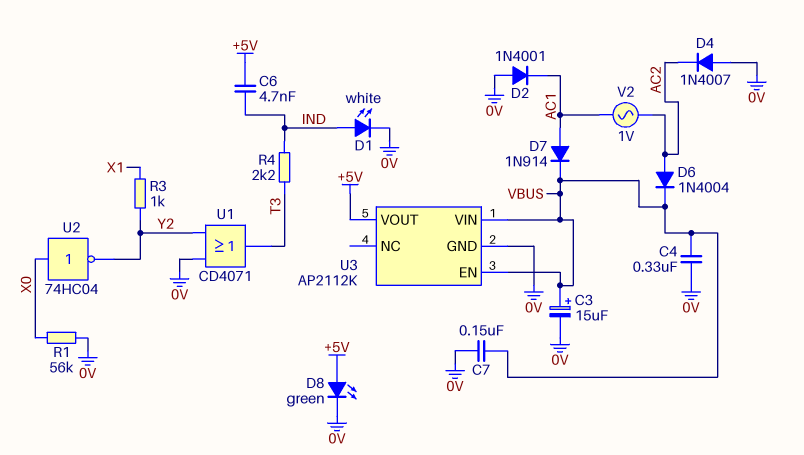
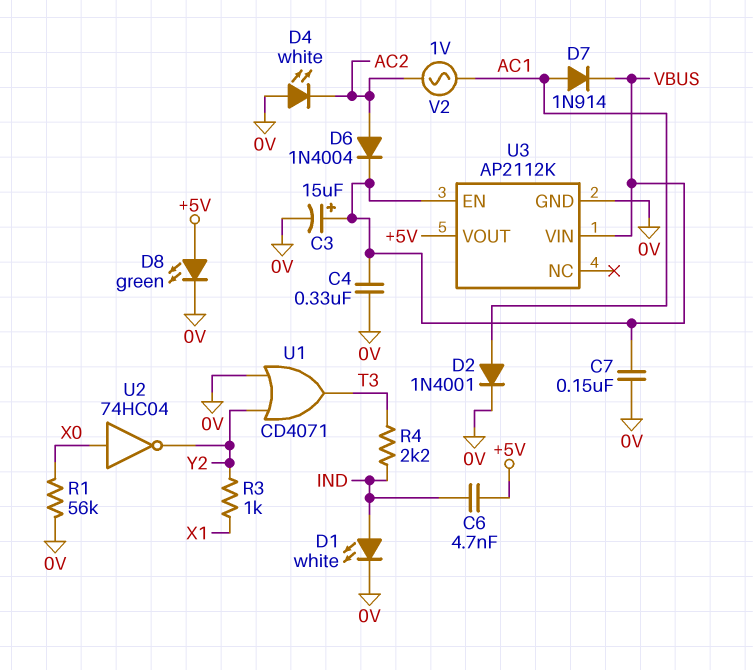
D2: diode 1N4001 (A 0V, K AC1) -> diode 1N4001 (A AC1, K 0V)
D4: diode 1N4007 (A 0V, K AC2) -> LED white (A 0V, K AC2)

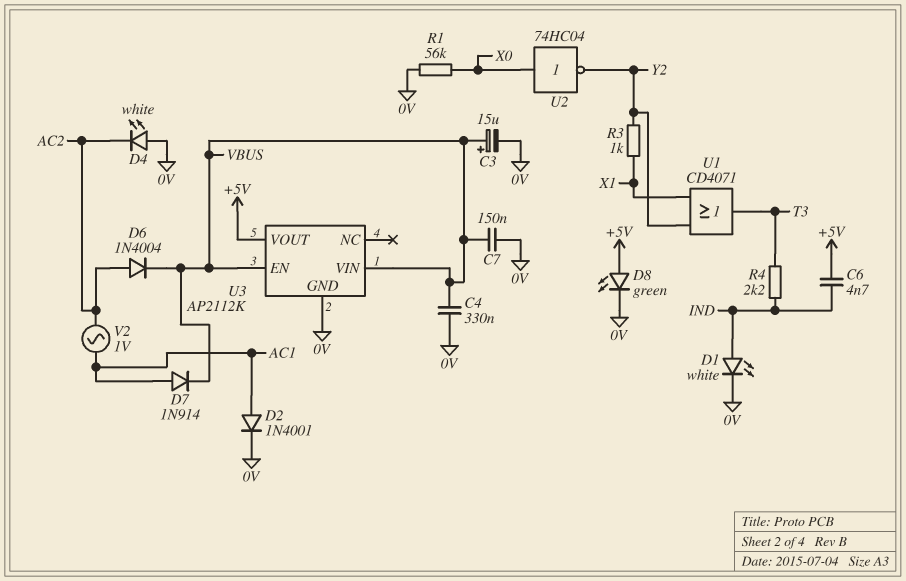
U1: OR CD4071 (in 0V, in Y2, out T3) -> OR CD4071 (in X1, in Y2, out T3)

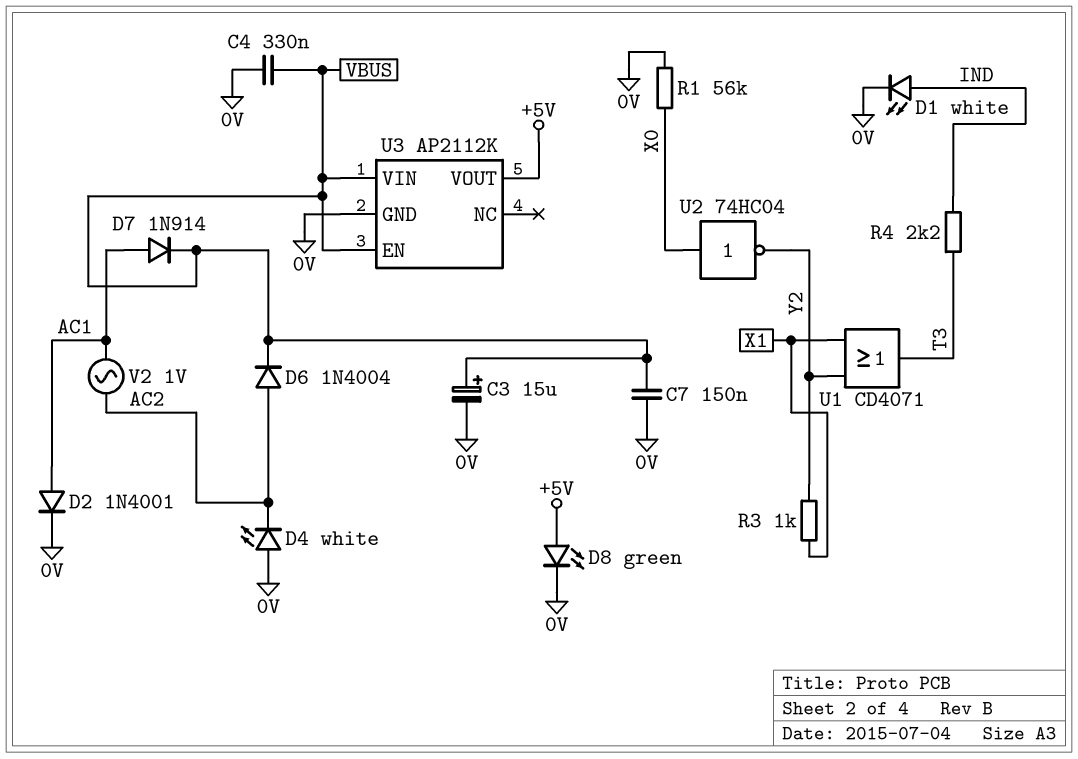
C6: 4.7nF (+5V, IND) -> none

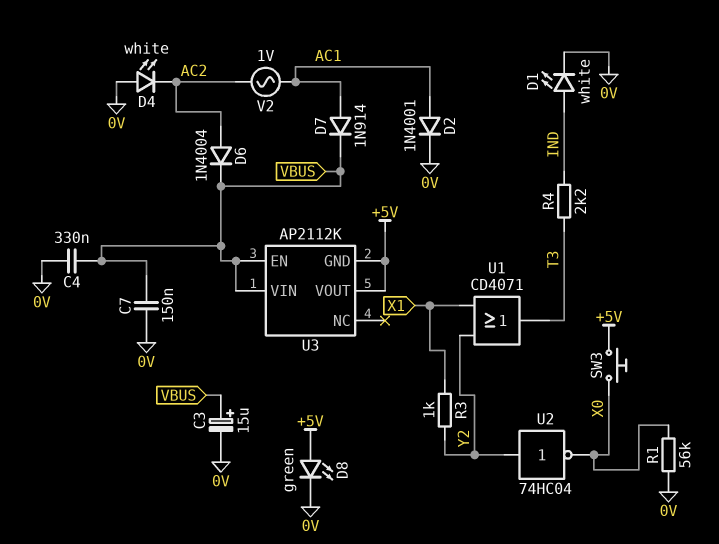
SW3: none -> button (+5V, X0)
U2: NOT 74HC04 (in X0, out Y2) -> NOT 74HC04 (in Y2, out X0)
U3 pin GND: 0V -> +5V

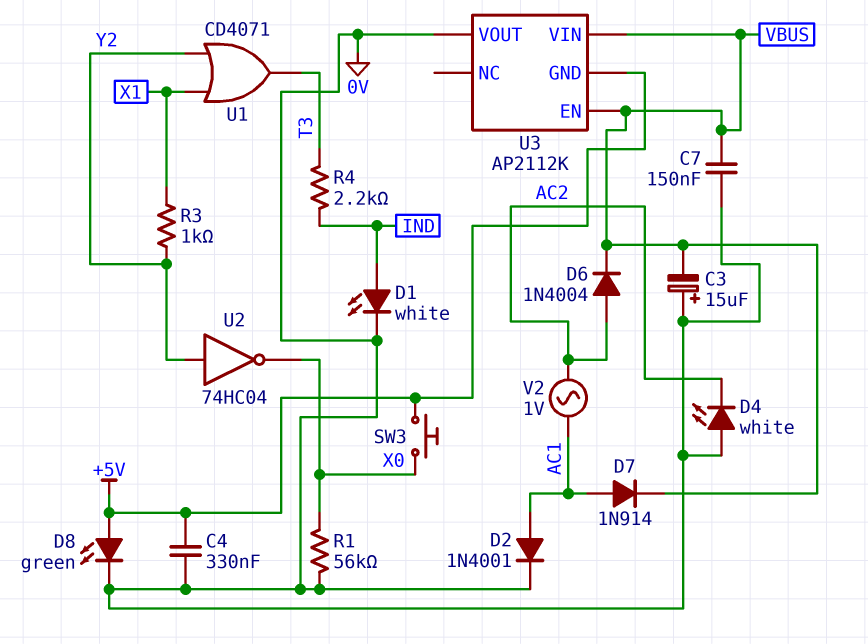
C3: 15uF (plus VBUS, minus 0V) -> 15uF (plus 0V, minus VBUS)
C4: 330nF (0V, VBUS) -> 330nF (+5V, 0V)
U3 pin VOUT: +5V -> 0V

